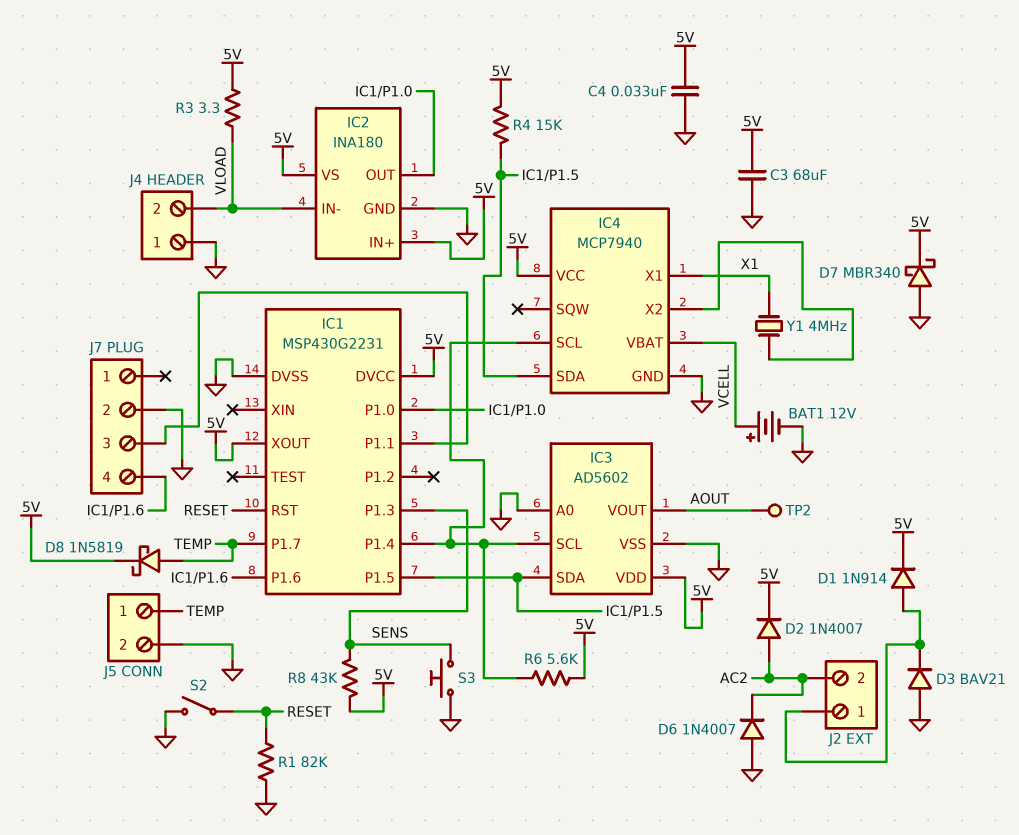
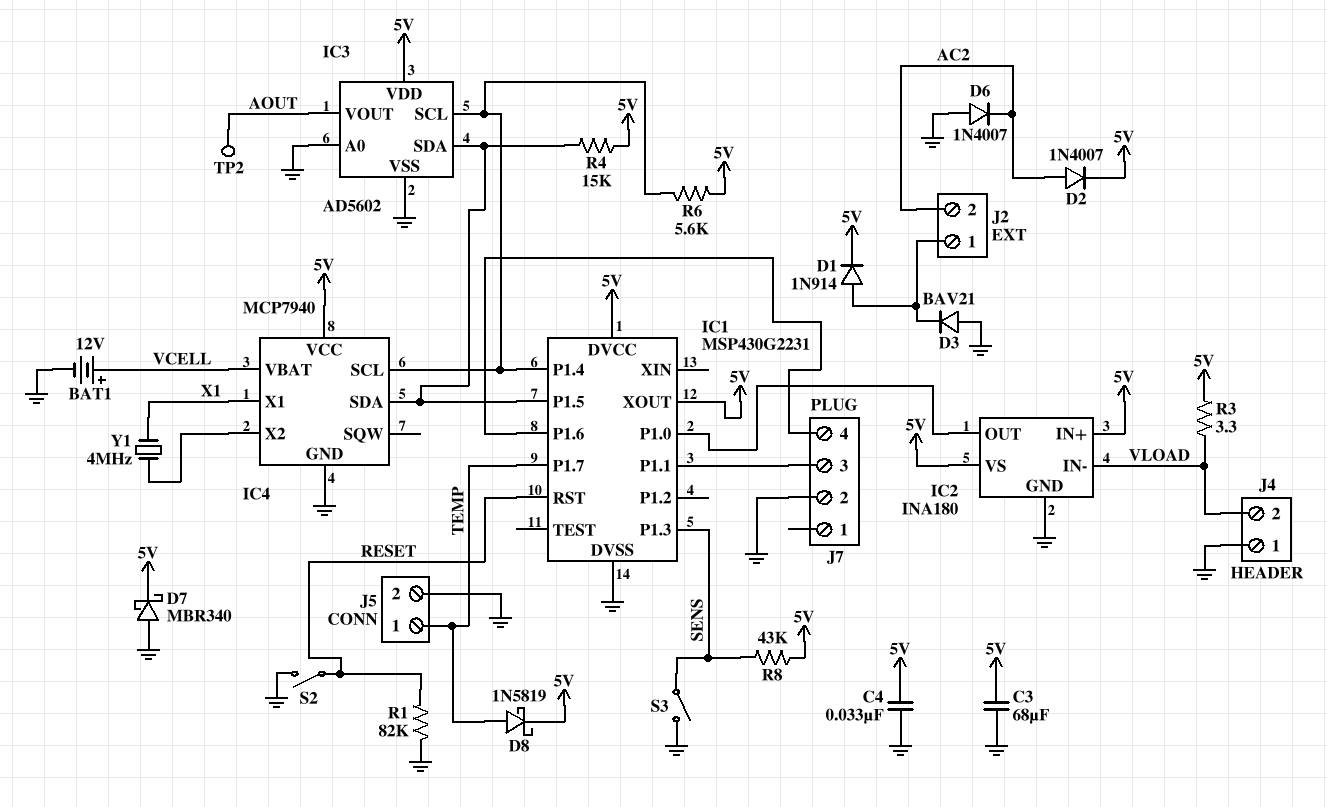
S3: button (GND, SENS) -> switch (GND, SENS)

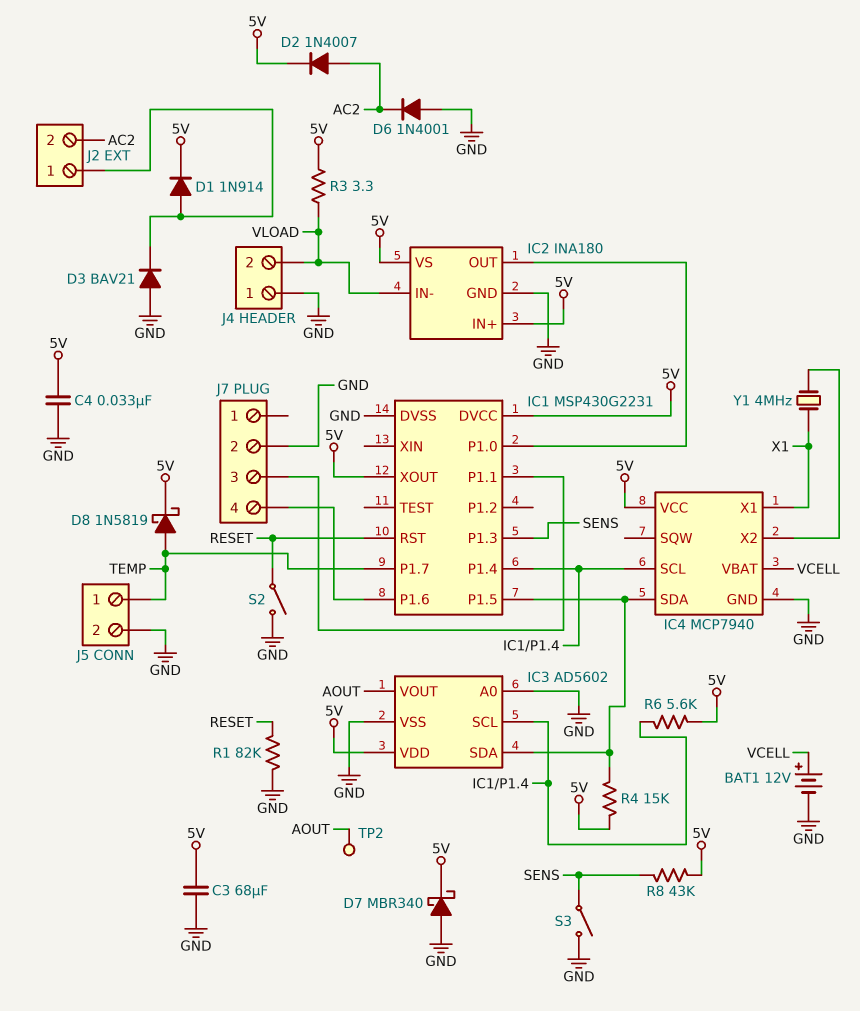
D6: diode 1N4007 (A GND, K AC2) -> diode 1N4001 (A GND, K AC2)

